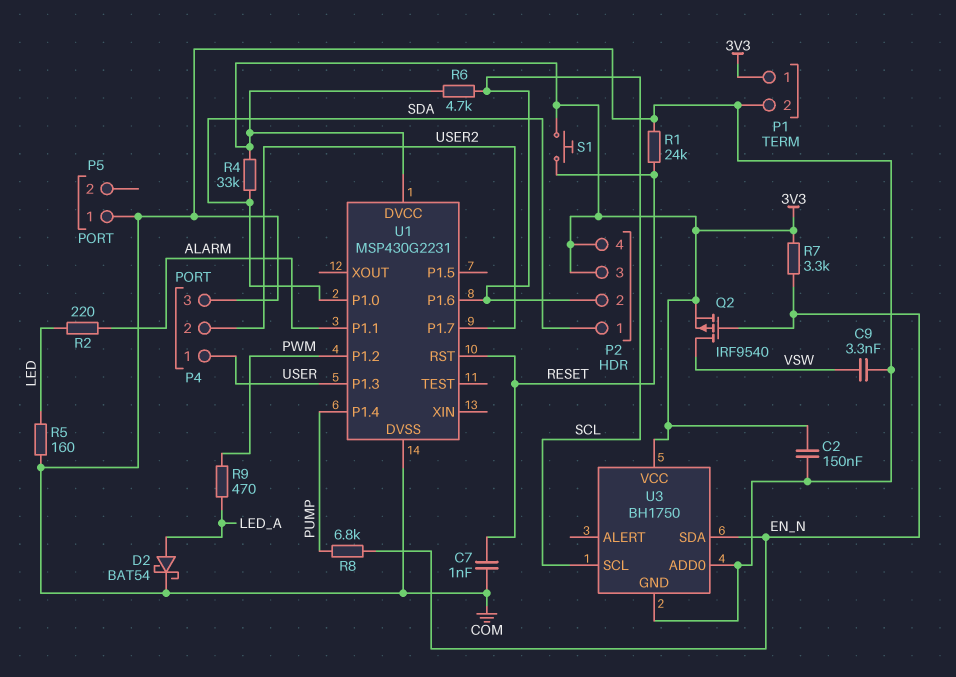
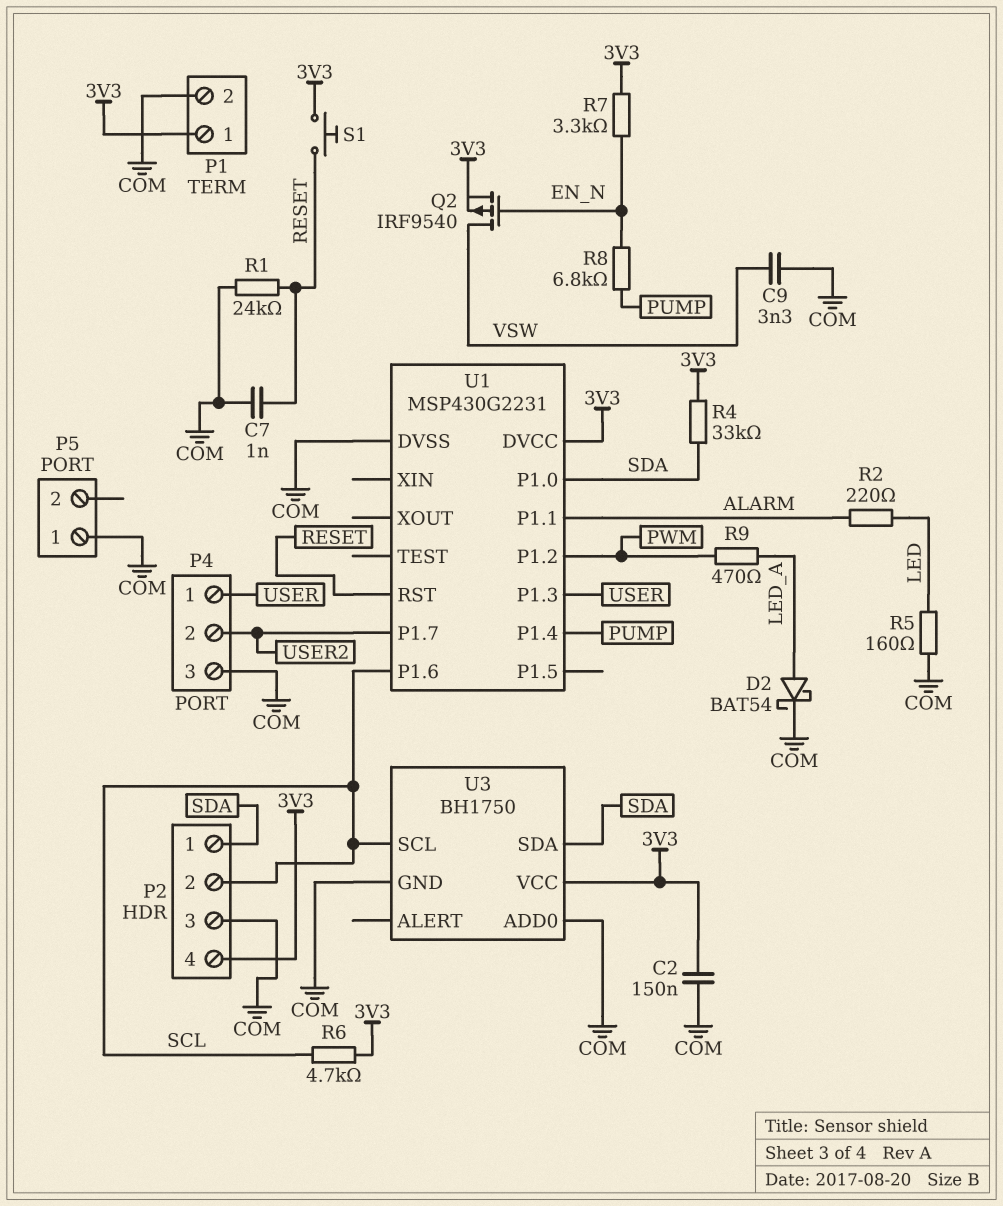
P2 pin 3: 3V3 -> COM
U3 pin SDA: EN_N -> SDA

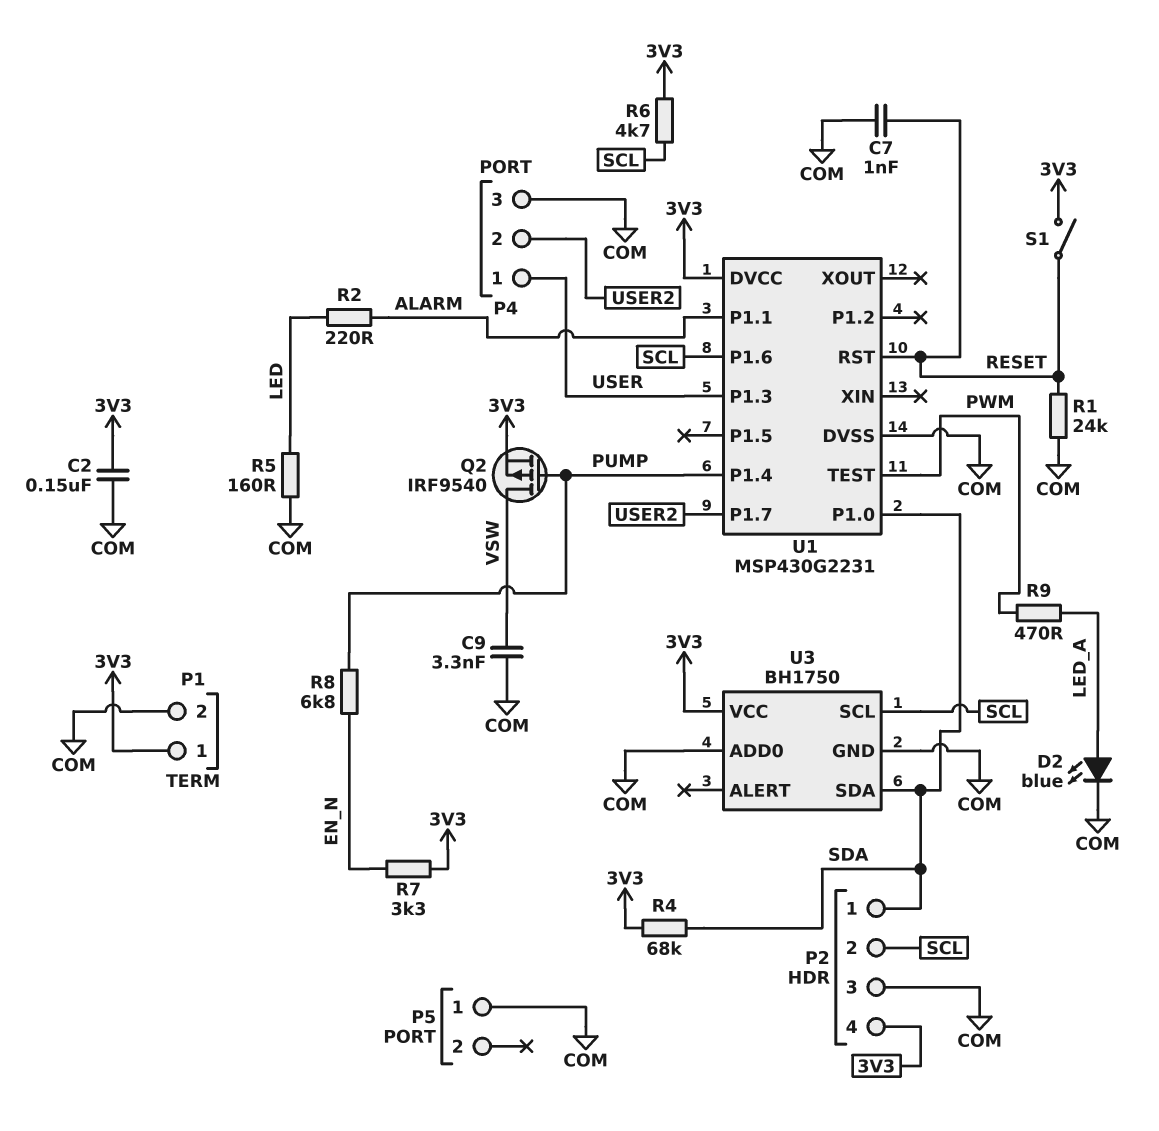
D2: schottky BAT54 (A LED_A, K COM) -> LED blue (A LED_A, K COM)
Q2: PMOS IRF9540 (G EN_N, D VSW, S 3V3) -> PMOS IRF9540 (G PUMP, D VSW, S 3V3)
R4: 33k (3V3, SDA) -> 68k (3V3, SDA)
S1: button (3V3, RESET) -> switch (3V3, RESET)
U1 pin P1.2: PWM -> none
U1 pin TEST: none -> PWM

